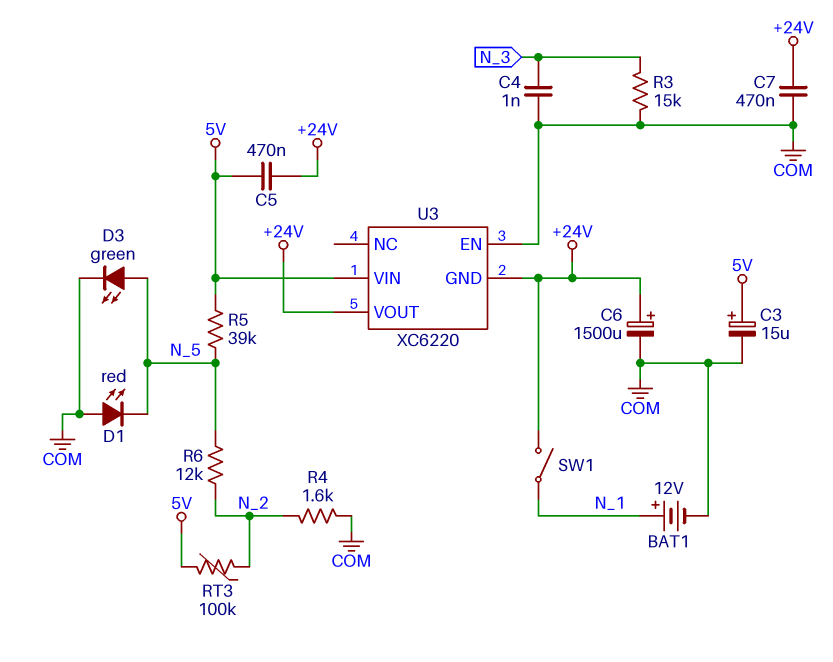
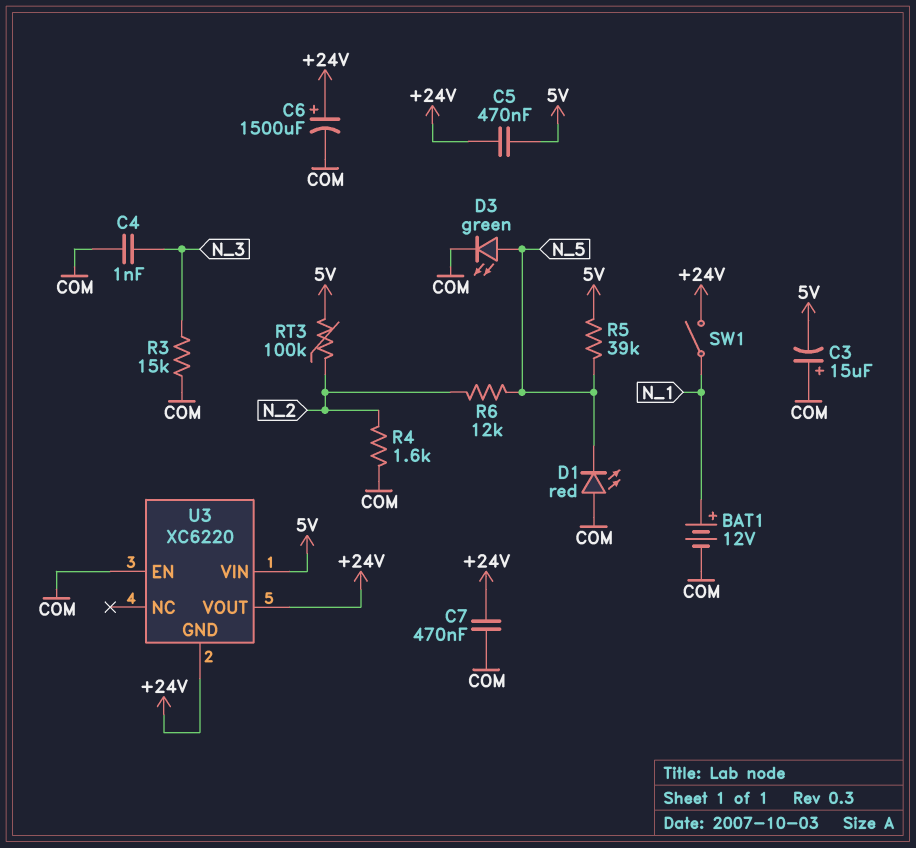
C3: 15uF (plus 5V, minus COM) -> 15uF (plus COM, minus 5V)

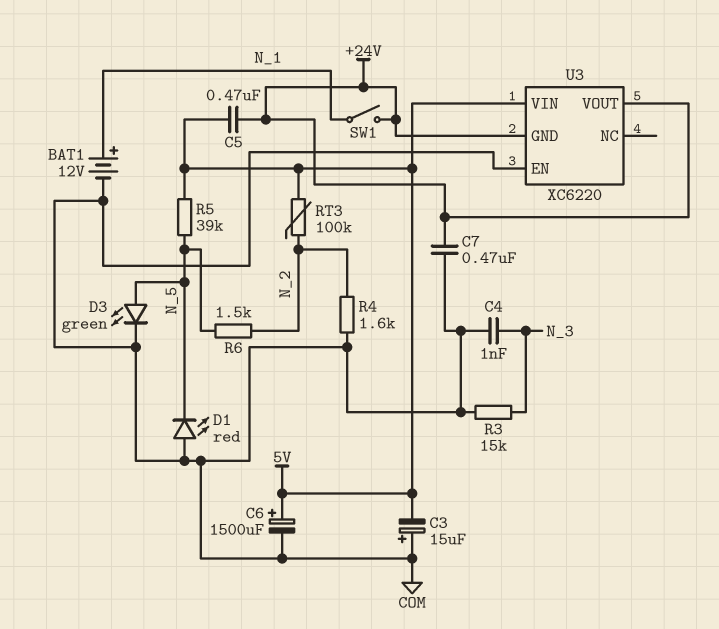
C6: 1500uF (plus +24V, minus COM) -> 1500uF (plus 5V, minus COM)
R6: 12k (N_2, N_5) -> 1.5k (N_2, N_5)

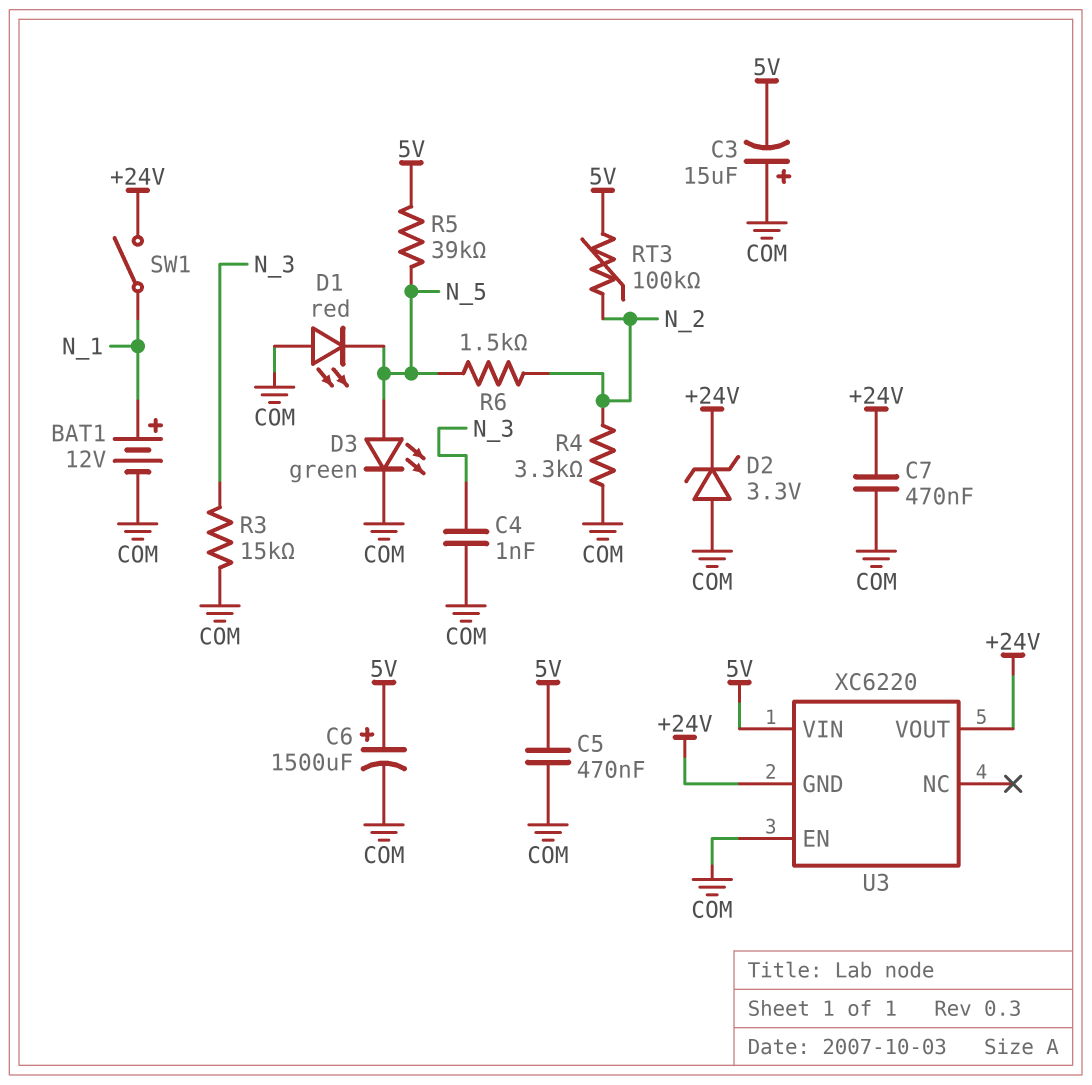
C5: 470nF (+24V, 5V) -> 470nF (5V, COM)
D2: none -> zener 3.3V (A COM, K +24V)
R4: 1.6k (COM, N_2) -> 3.3k (COM, N_2)

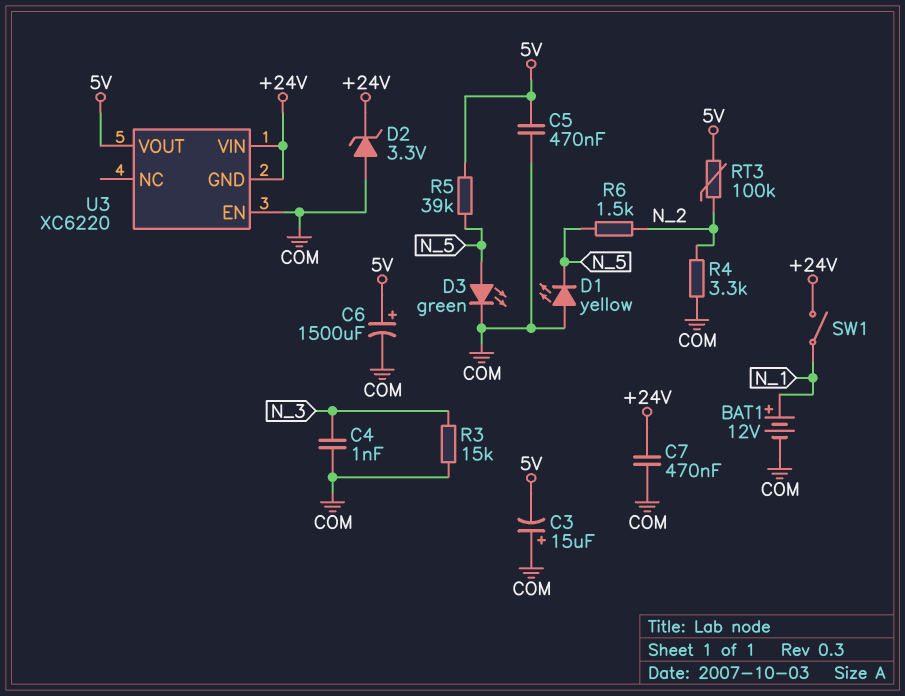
D1: LED red (A COM, K N_5) -> LED yellow (A COM, K N_5)
U3 pin VIN: 5V -> +24V
U3 pin VOUT: +24V -> 5V

